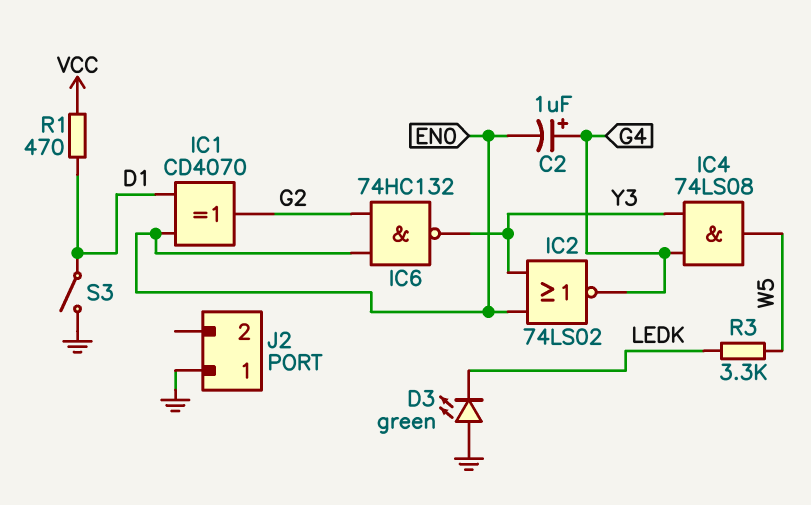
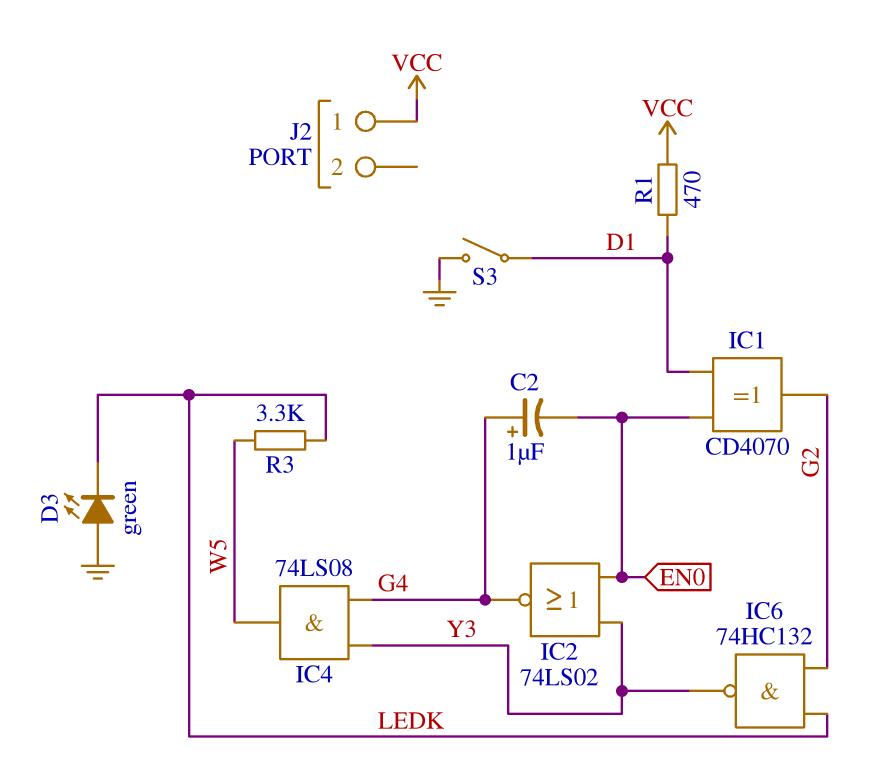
IC6: NAND 74HC132 (in EN0, in G2, out Y3) -> NAND 74HC132 (in G2, in LEDK, out Y3)
J2 pin 1: GND -> VCC

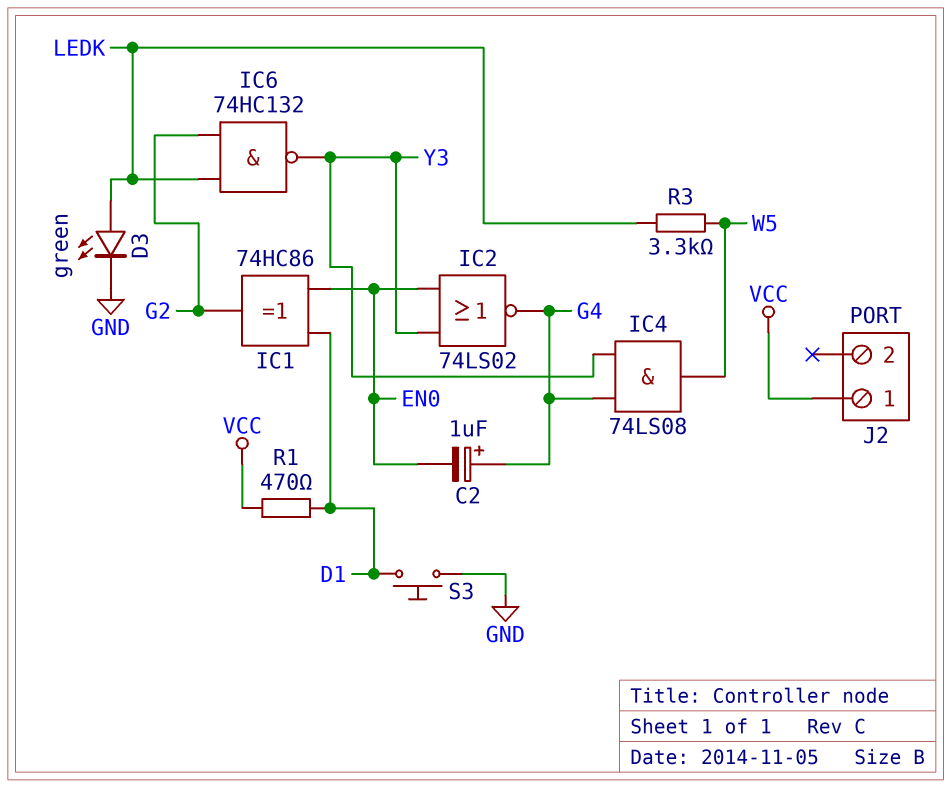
D3: LED green (A GND, K LEDK) -> LED green (A LEDK, K GND)
IC1: XOR CD4070 (in D1, in EN0, out G2) -> XOR 74HC86 (in D1, in EN0, out G2)
S3: switch (D1, GND) -> button (D1, GND)

